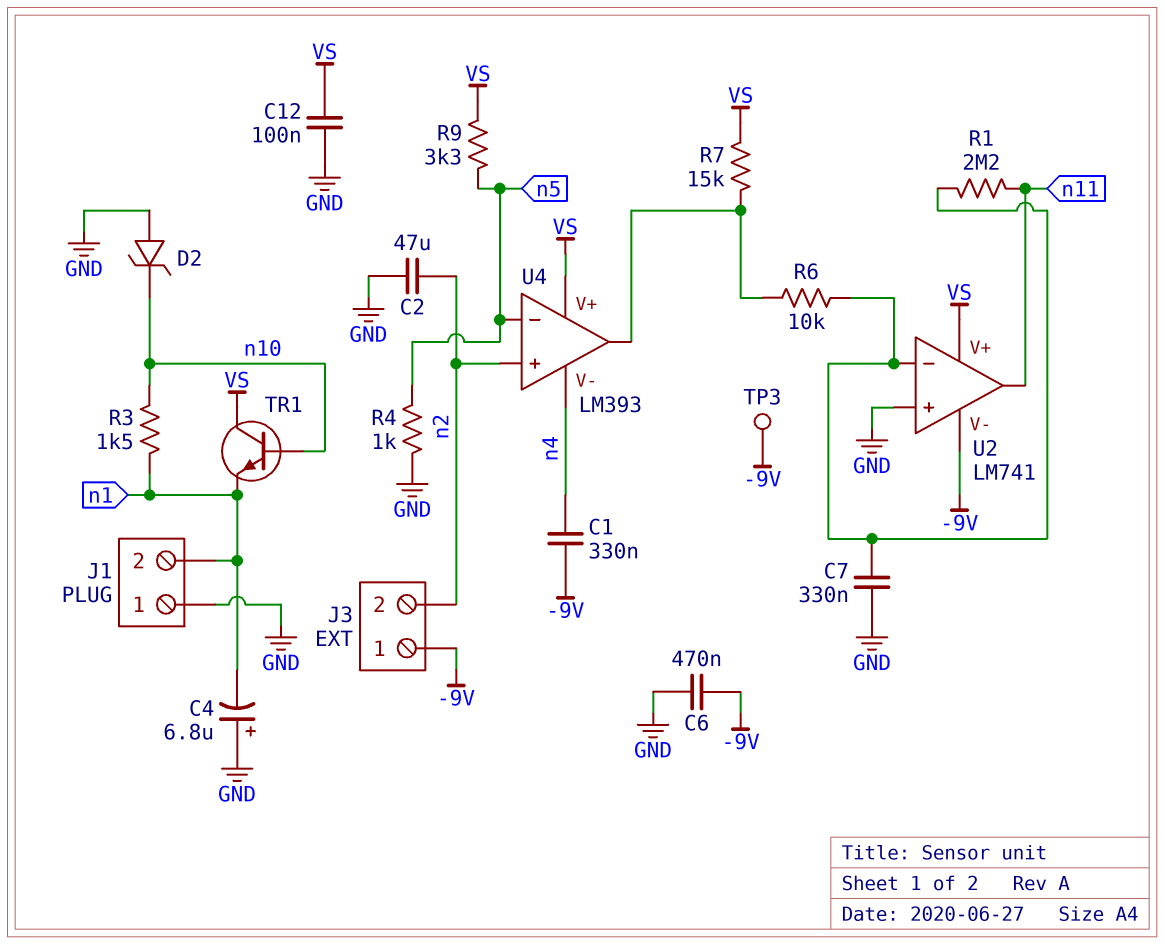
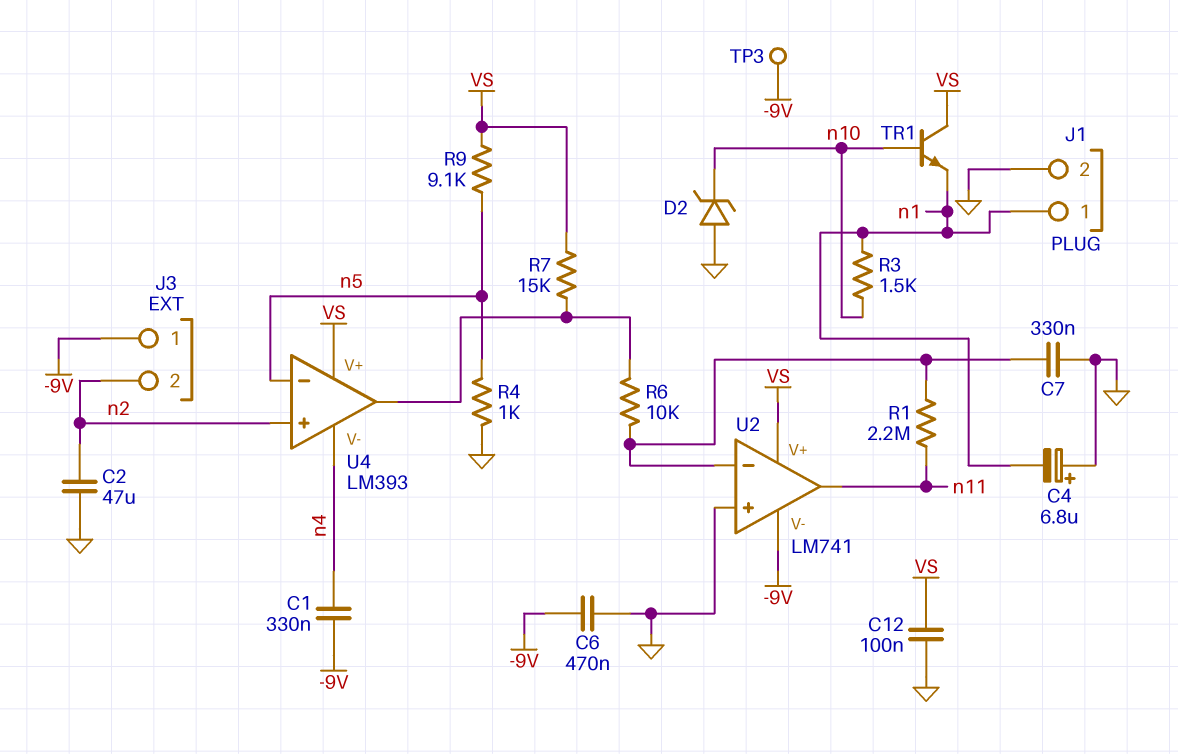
J1 pin 1: GND -> n1
J1 pin 2: n1 -> GND
R9: 3.3k (VS, n5) -> 9.1k (VS, n5)

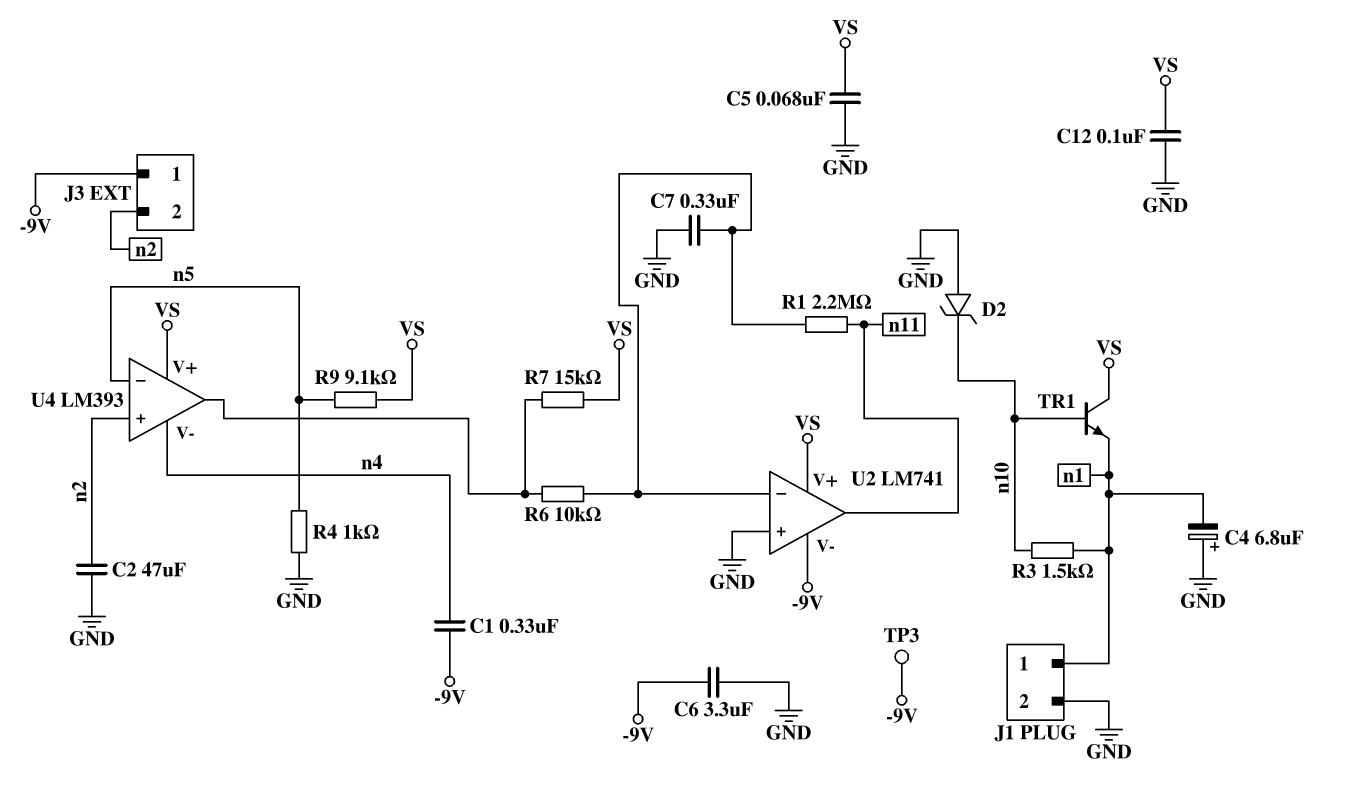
C5: none -> 68nF (GND, VS)
C6: 470nF (-9V, GND) -> 3.3uF (-9V, GND)

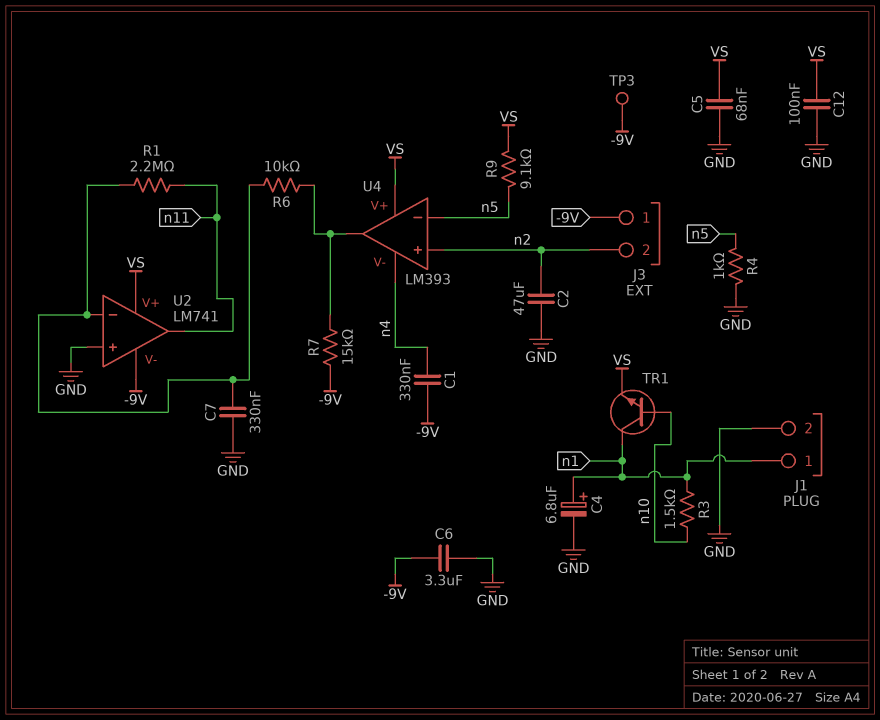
C4: 6.8uF (plus GND, minus n1) -> 6.8uF (plus n1, minus GND)
D2: zener (A GND, K n10) -> none
R7: 15k (U4/out, VS) -> 15k (-9V, U4/out)
TR1: NPN (B n10, C VS, E n1) -> NPN (B n10, C n1, E VS)

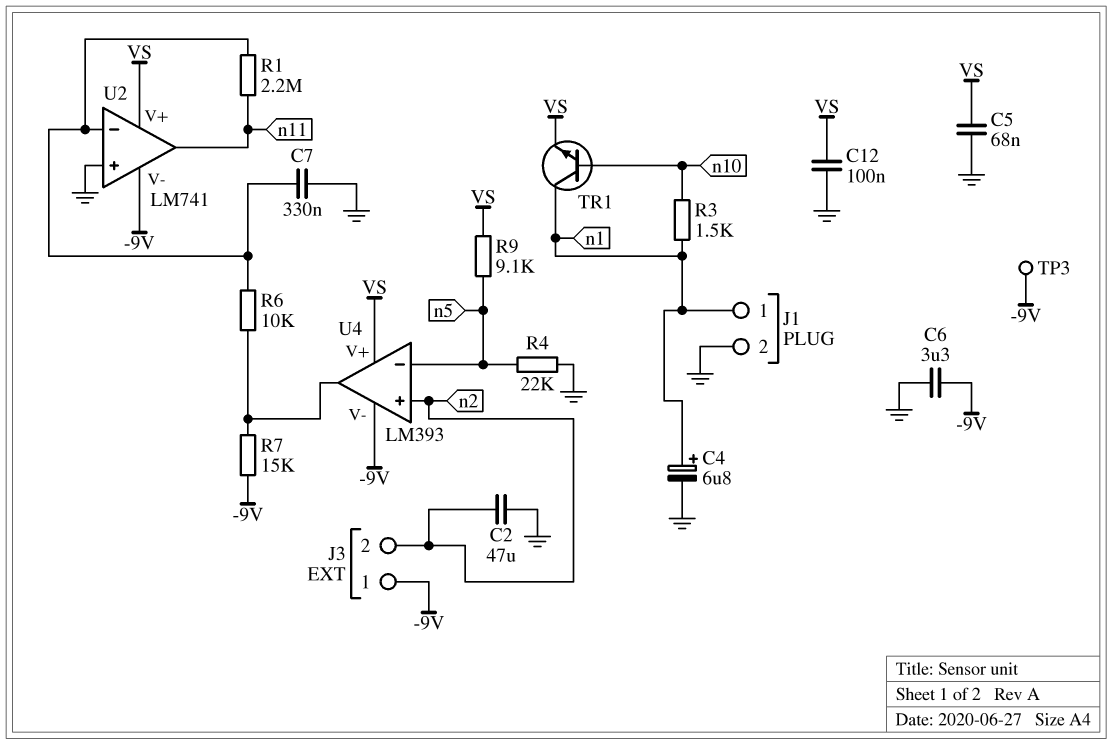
C1: 330nF (-9V, n4) -> none
R4: 1k (GND, n5) -> 22k (GND, n5)
U4 pin V-: n4 -> -9V

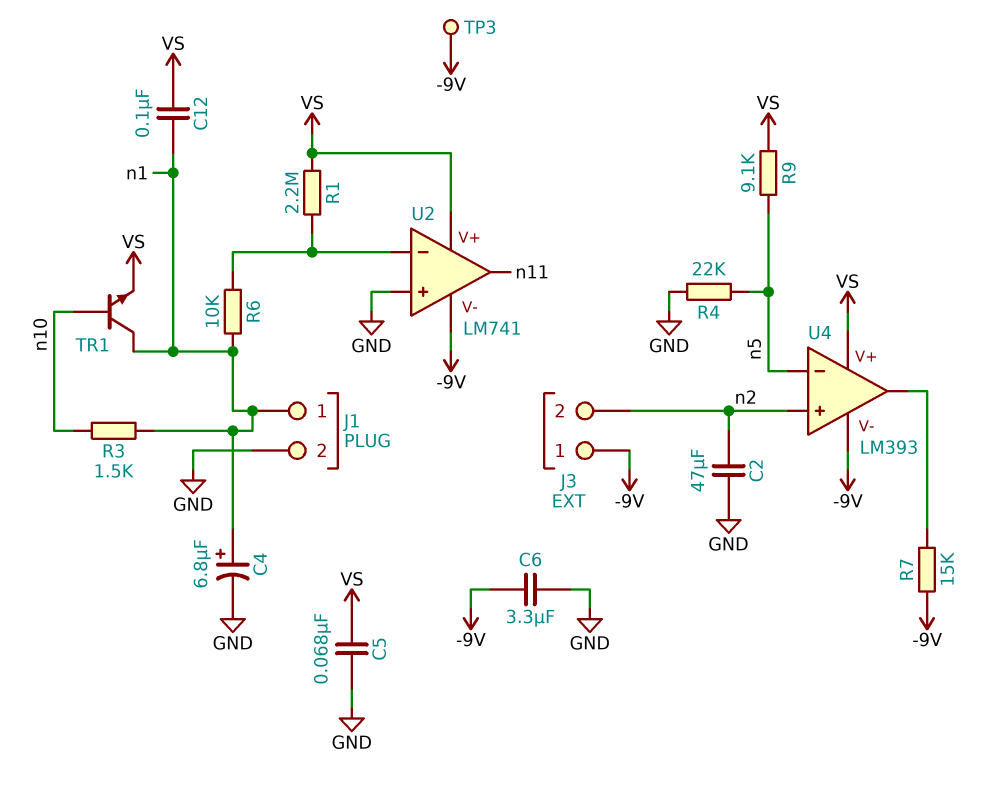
C7: 330nF (GND, U2/in-) -> none
C12: 100nF (GND, VS) -> 100nF (VS, n1)
R1: 2.2M (U2/in-, n11) -> 2.2M (U2/in-, VS)
R6: 10k (U2/in-, U4/out) -> 10k (U2/in-, n1)

